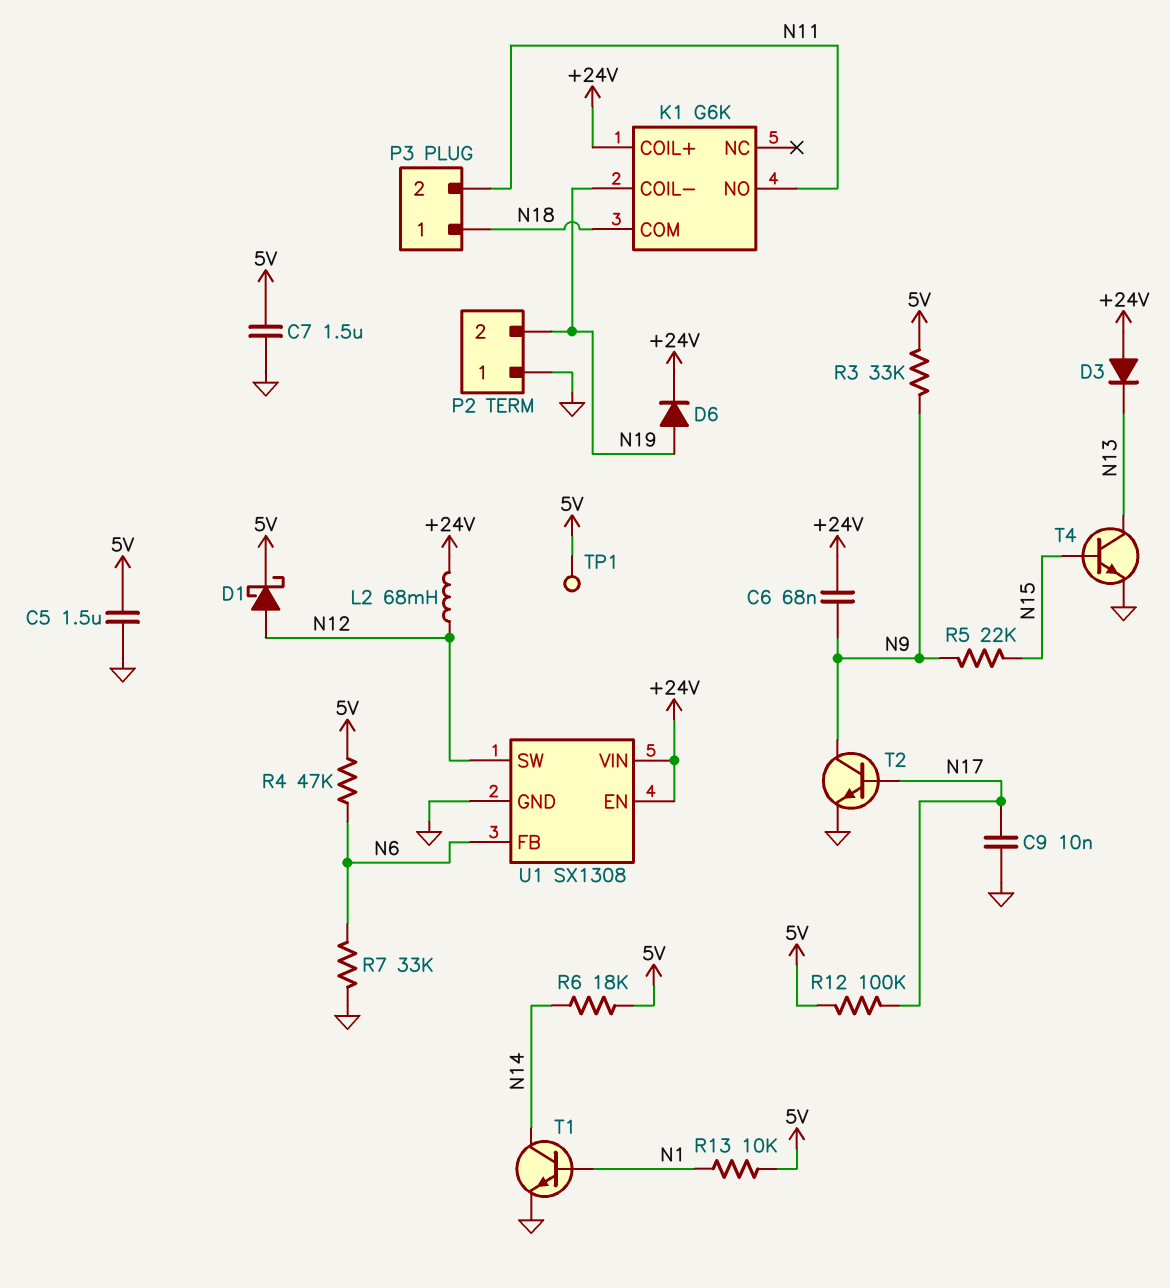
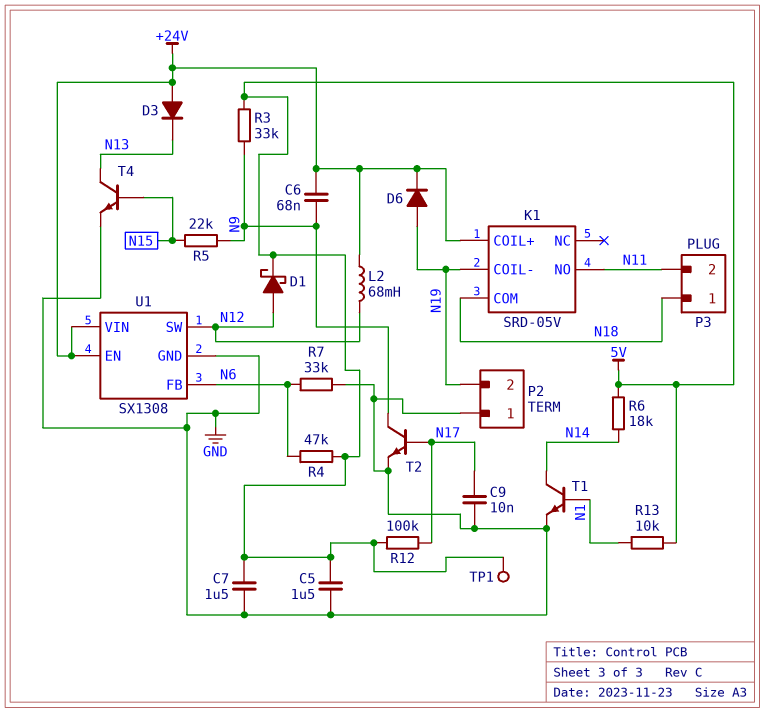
K1: G6K -> SRD-05V

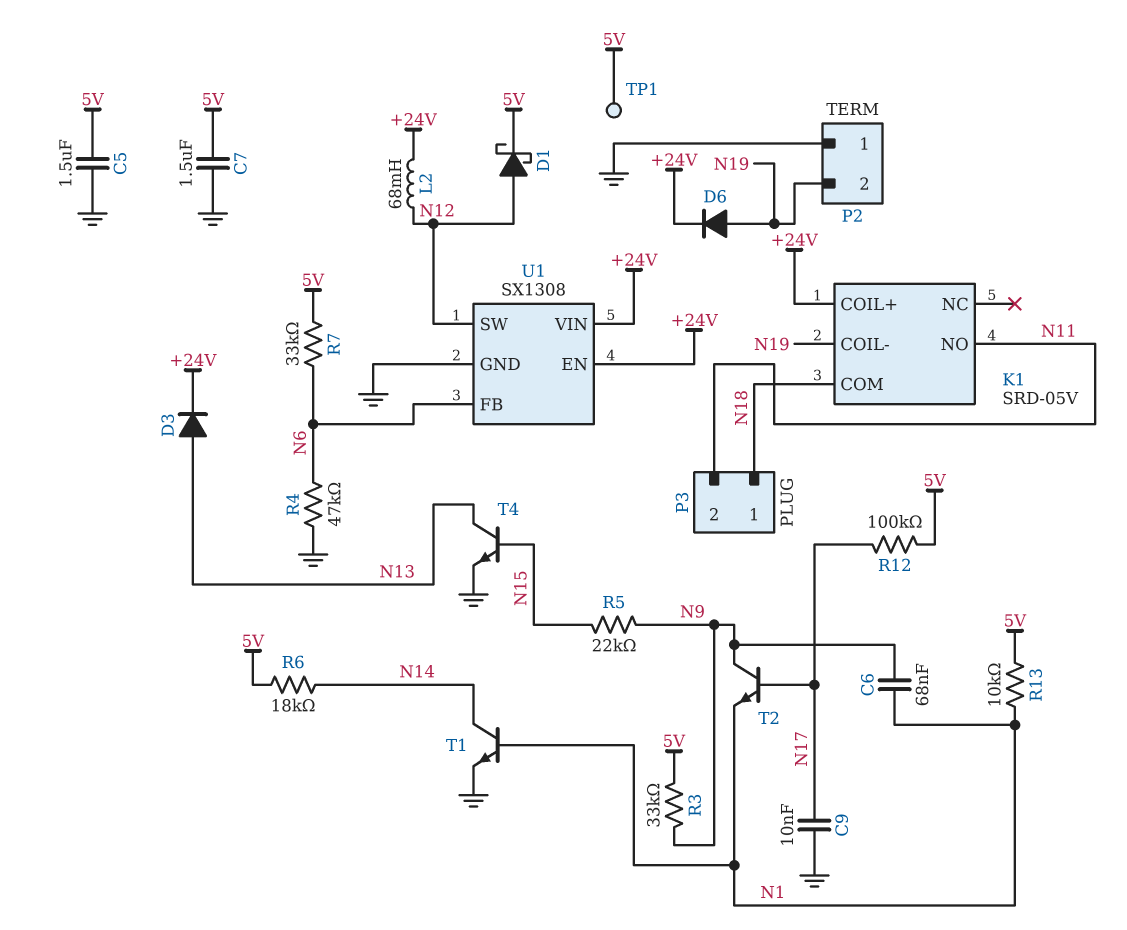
C6: 68nF (+24V, N9) -> 68nF (N1, N9)
D3: diode (A +24V, K N13) -> diode (A N13, K +24V)
R4: 47k (5V, N6) -> 47k (GND, N6)
R7: 33k (GND, N6) -> 33k (5V, N6)
T2: NPN (B N17, C N9, E GND) -> NPN (B N17, C N9, E N1)

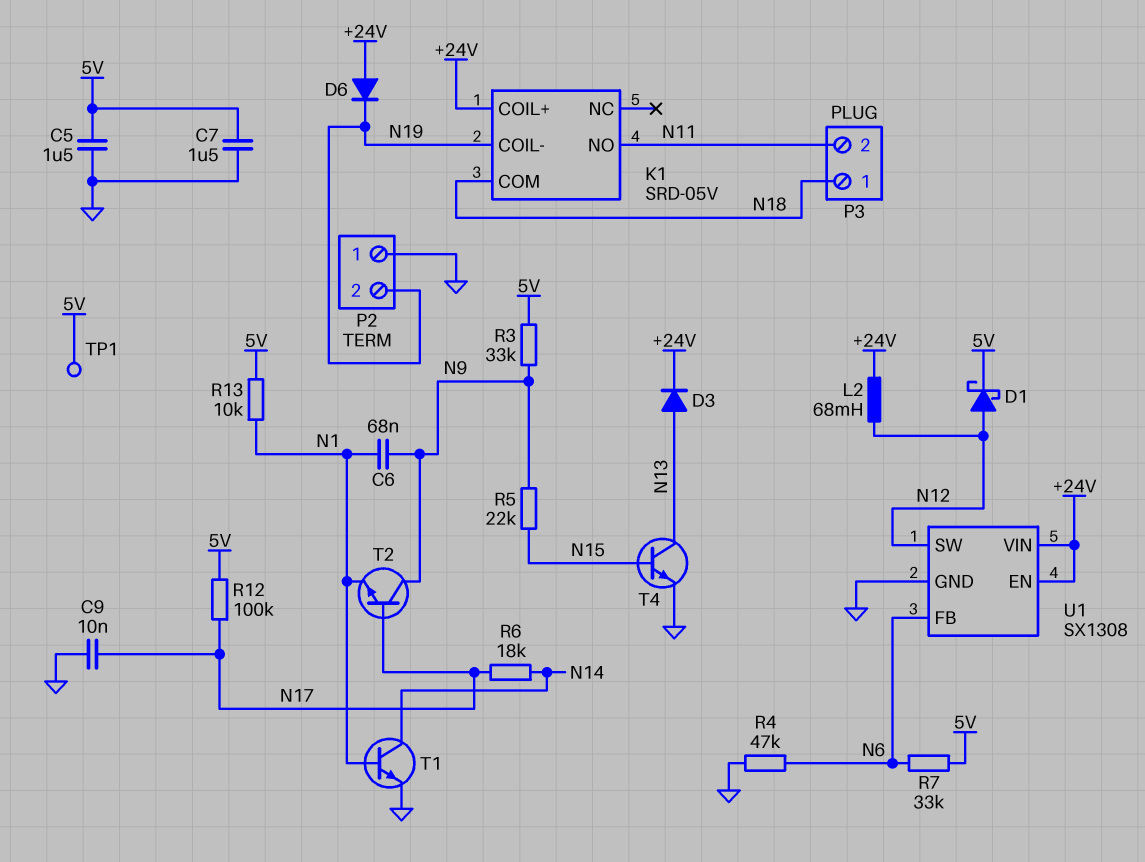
D6: diode (A N19, K +24V) -> diode (A +24V, K N19)
R6: 18k (5V, N14) -> 18k (N14, N17)

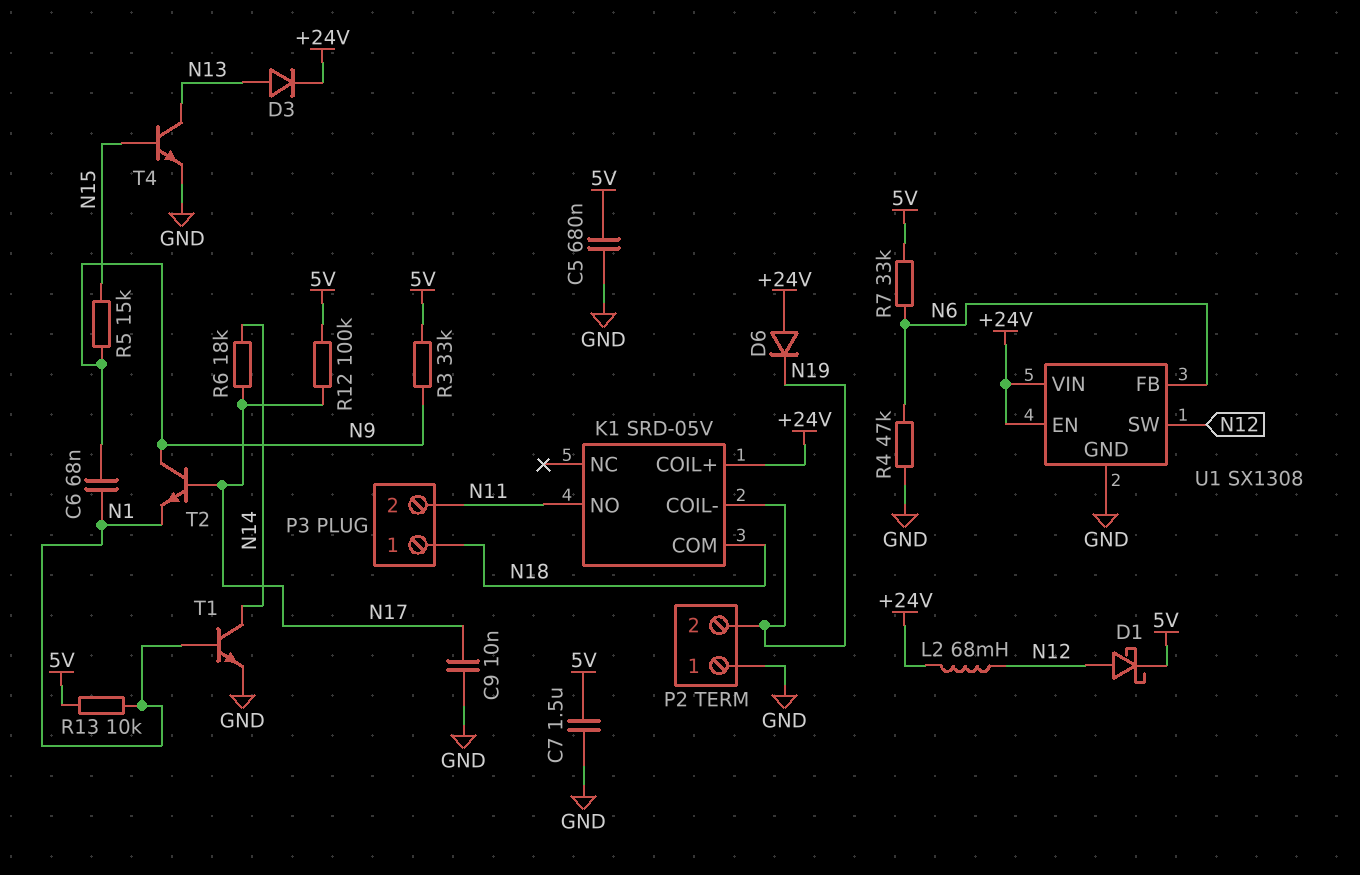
C5: 1.5uF (5V, GND) -> 680nF (5V, GND)
R5: 22k (N9, N15) -> 15k (N9, N15)
TP1: test point (5V) -> none

